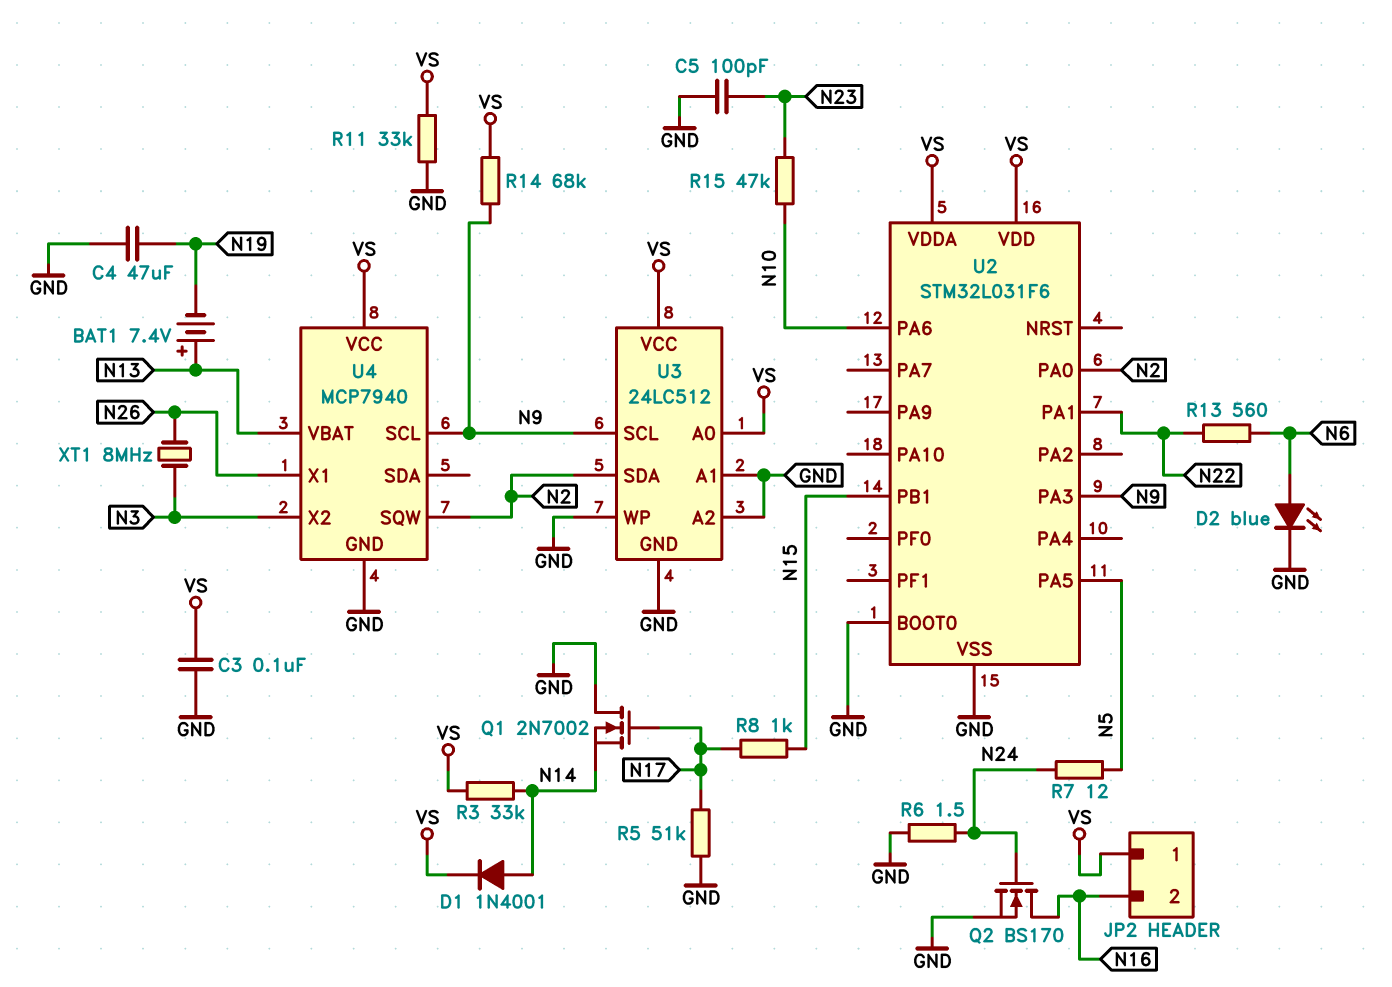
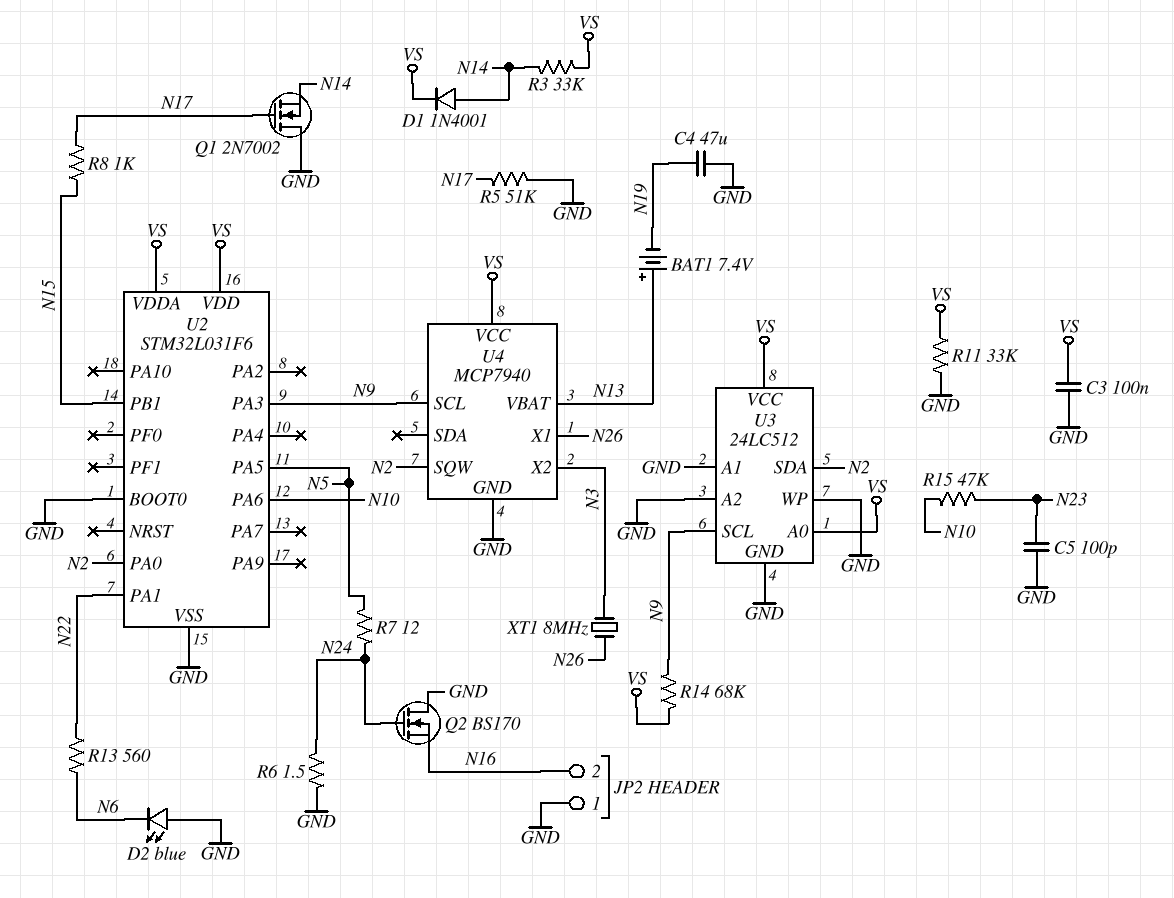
D2: LED blue (A N6, K GND) -> LED blue (A GND, K N6)
JP2 pin 1: VS -> GND
Q2: NMOS BS170 (G N24, D N16, S GND) -> NMOS BS170 (G N24, D GND, S N16)

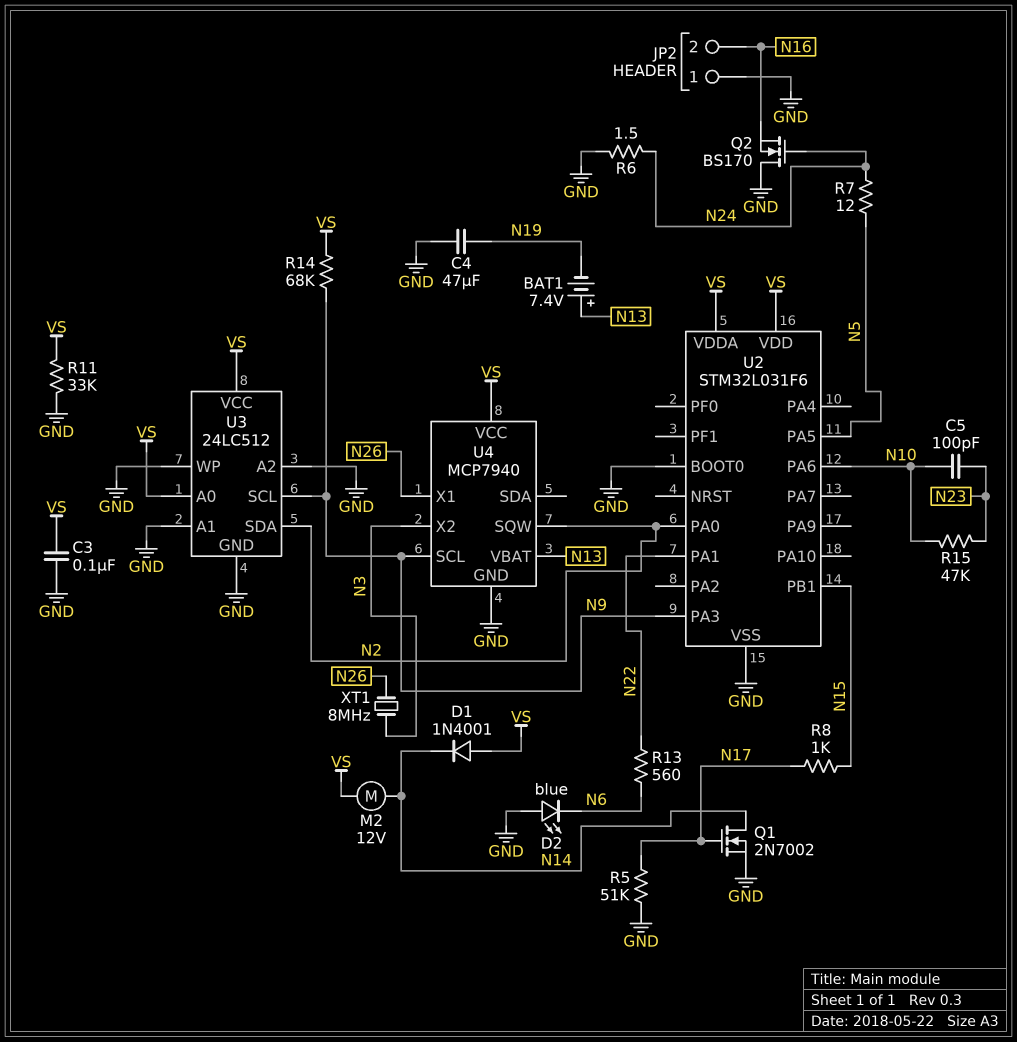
C5: 100pF (GND, N23) -> 100pF (N10, N23)
D1: diode 1N4001 (A N14, K VS) -> diode 1N4001 (A VS, K N14)
M2: none -> motor 12V (N14, VS)
Q1: NMOS 2N7002 (G N17, D GND, S N14) -> NMOS 2N7002 (G N17, D N14, S GND)
R3: 33k (N14, VS) -> none

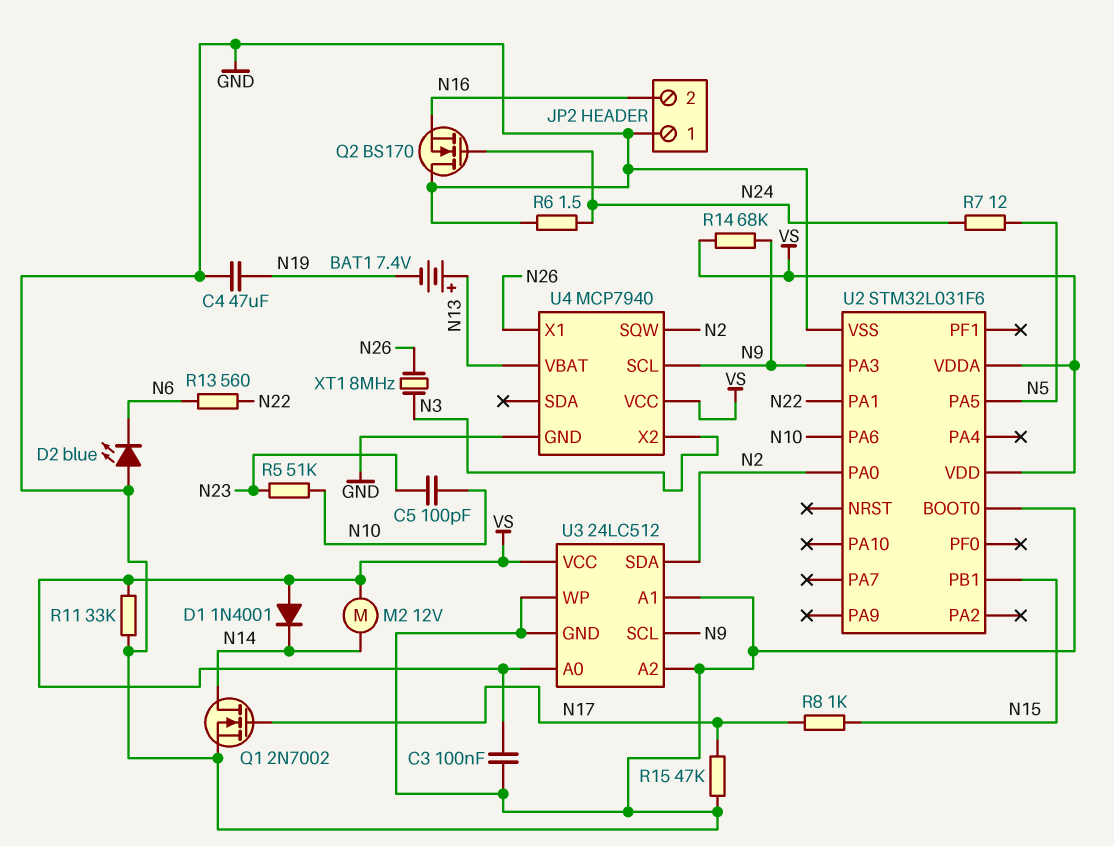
R5: 51k (GND, N17) -> 51k (N10, N23)
R15: 47k (N10, N23) -> 47k (GND, N17)

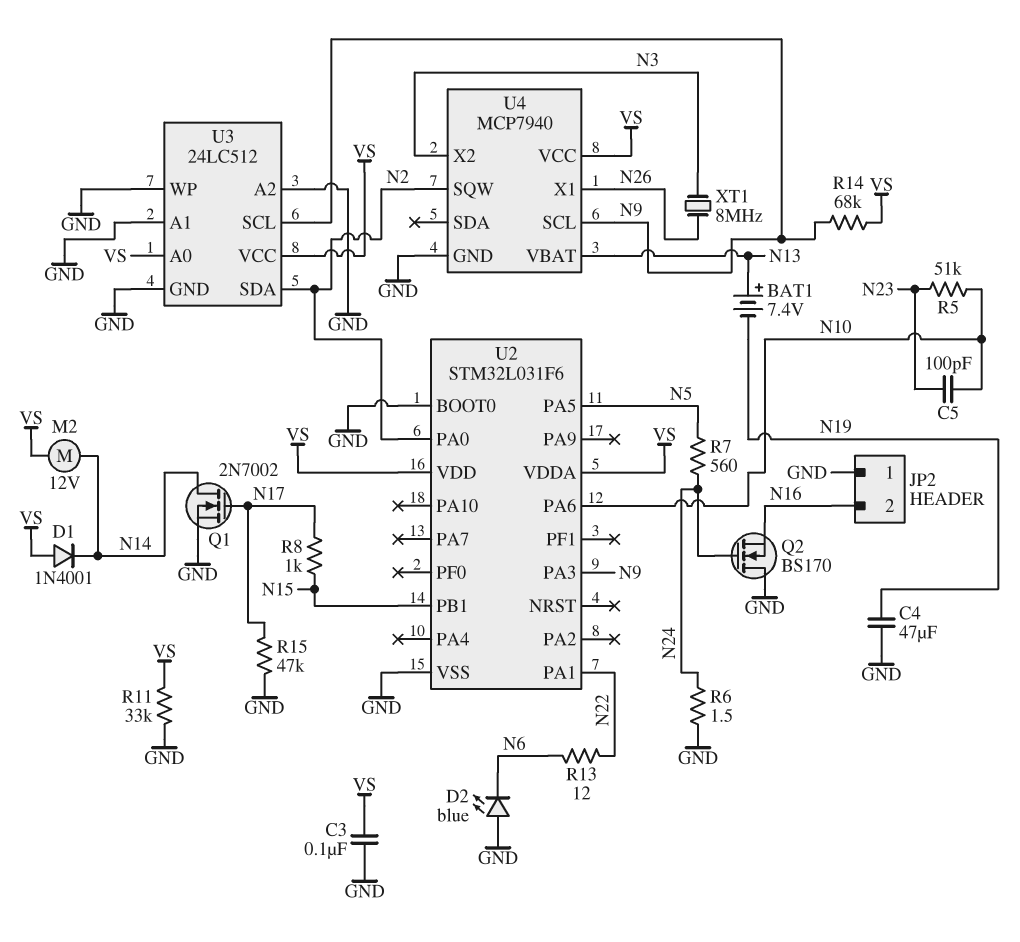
R7: 12 (N5, N24) -> 560 (N5, N24)
R13: 560 (N6, N22) -> 12 (N6, N22)

